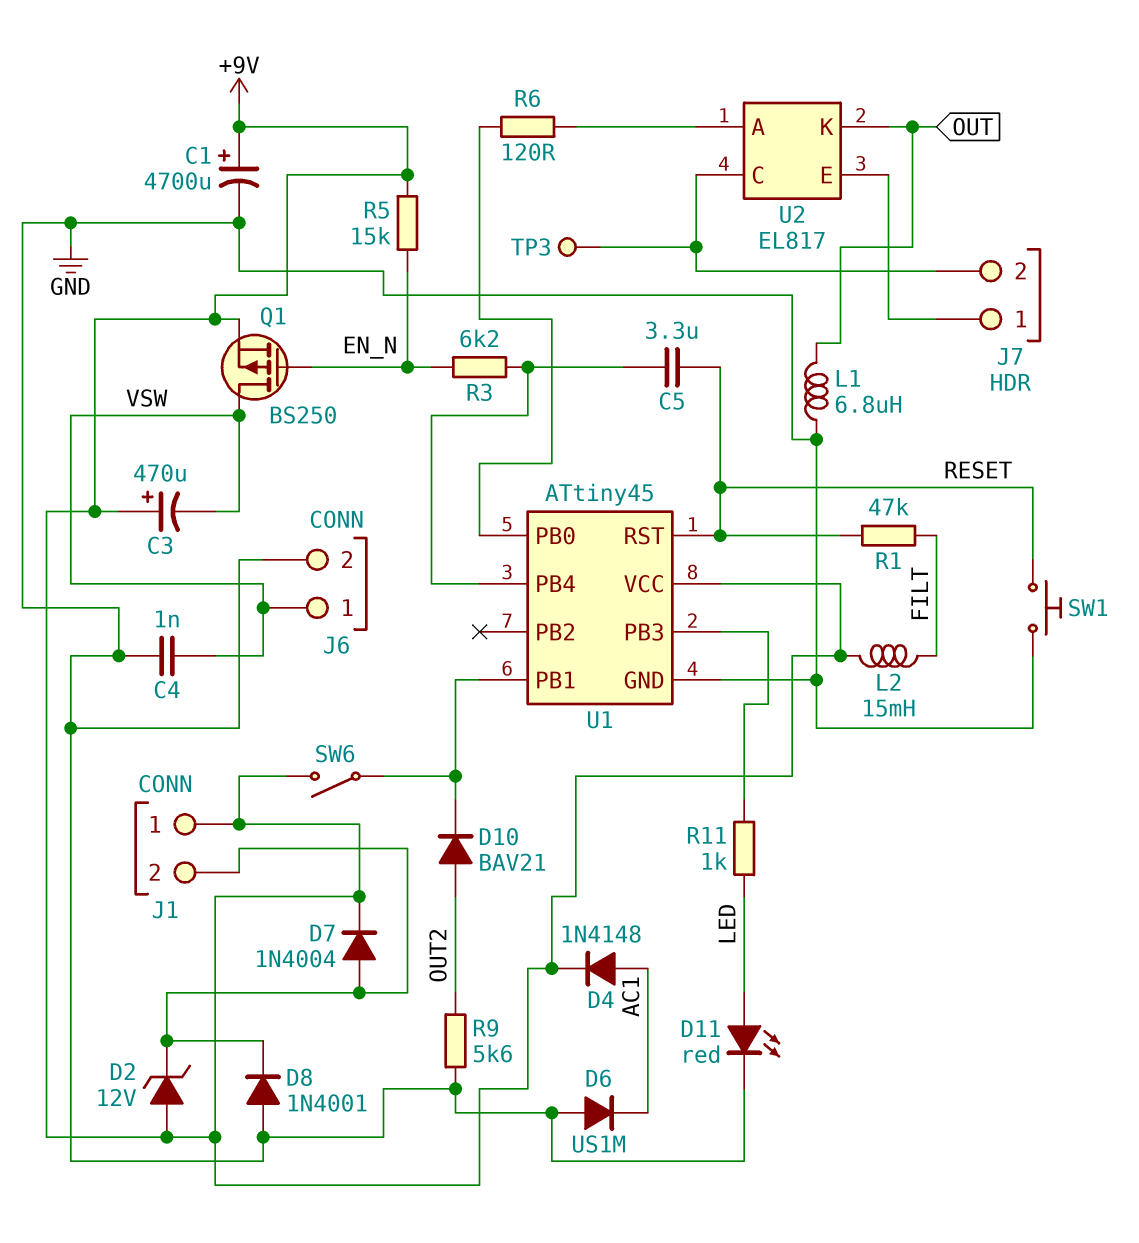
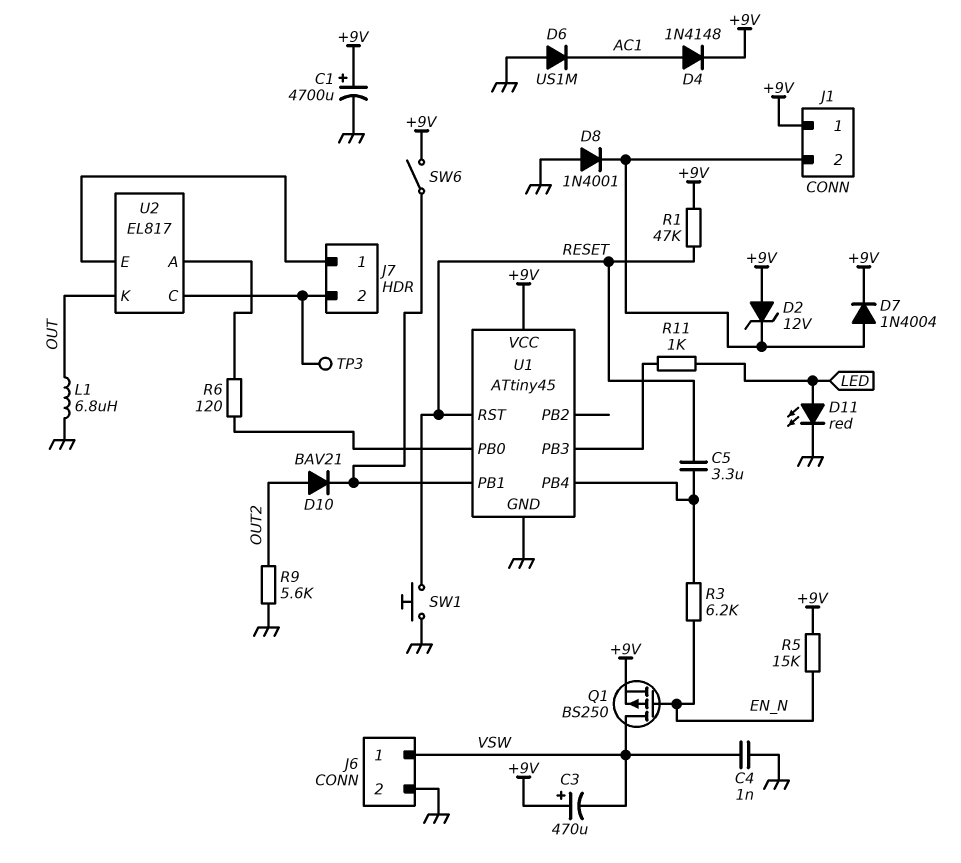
L2: 15mH (+9V, FILT) -> none
R1: 47k (FILT, RESET) -> 47k (+9V, RESET)

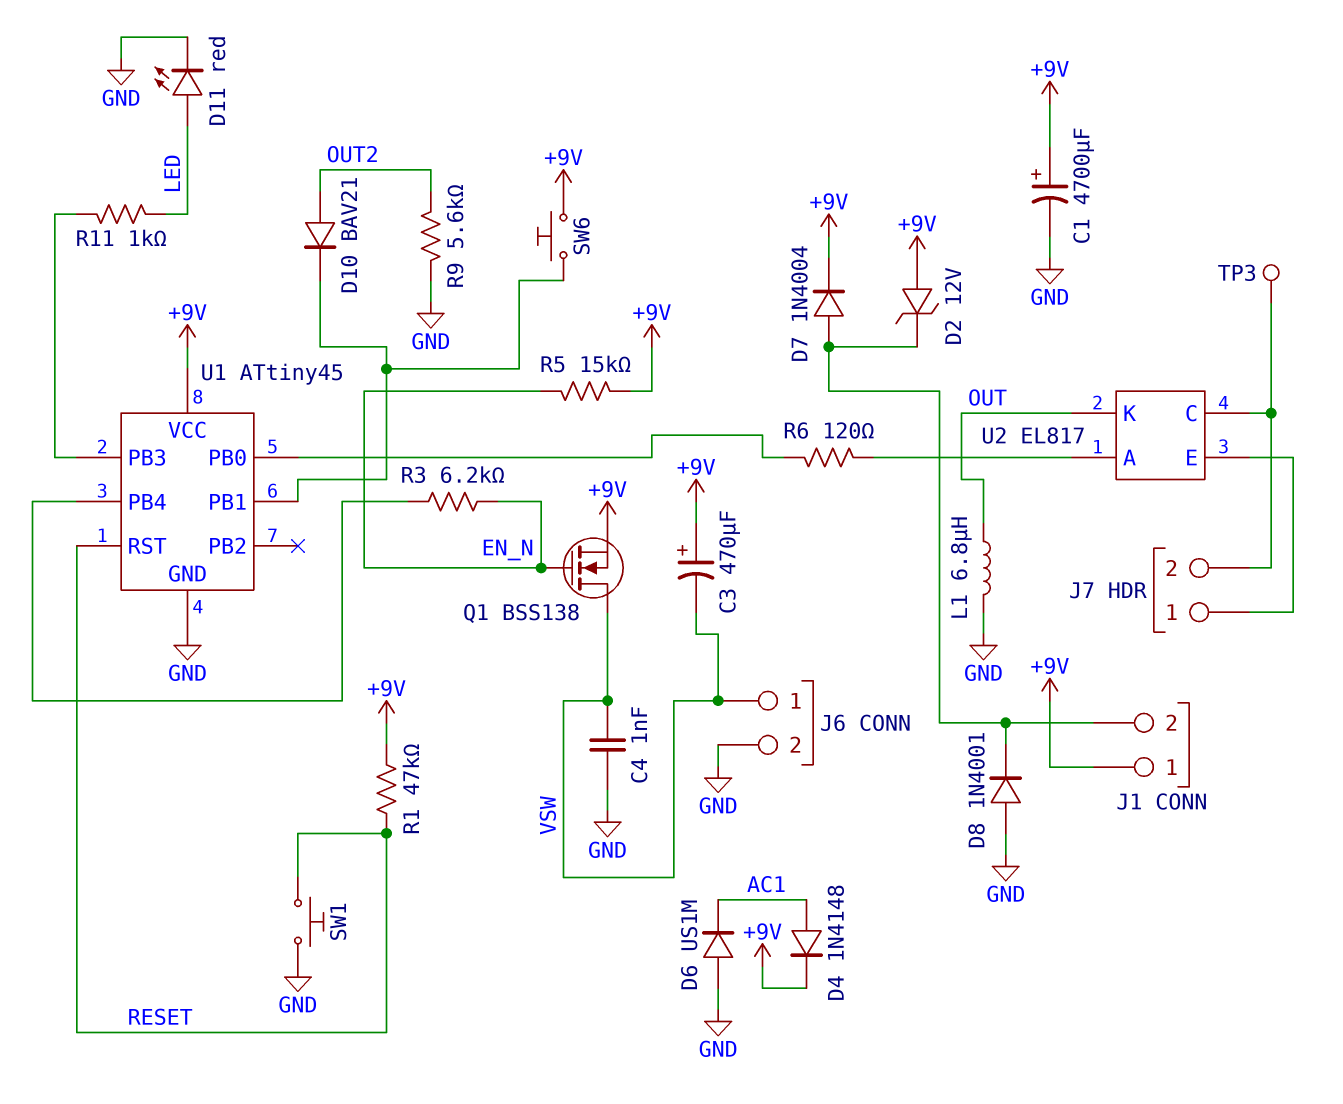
C5: 3.3uF (RESET, U1/PB4) -> none
Q1: PMOS BS250 (G EN_N, D VSW, S +9V) -> NMOS BSS138 (G EN_N, D VSW, S +9V)
SW6: switch (+9V, U1/PB1) -> button (+9V, U1/PB1)

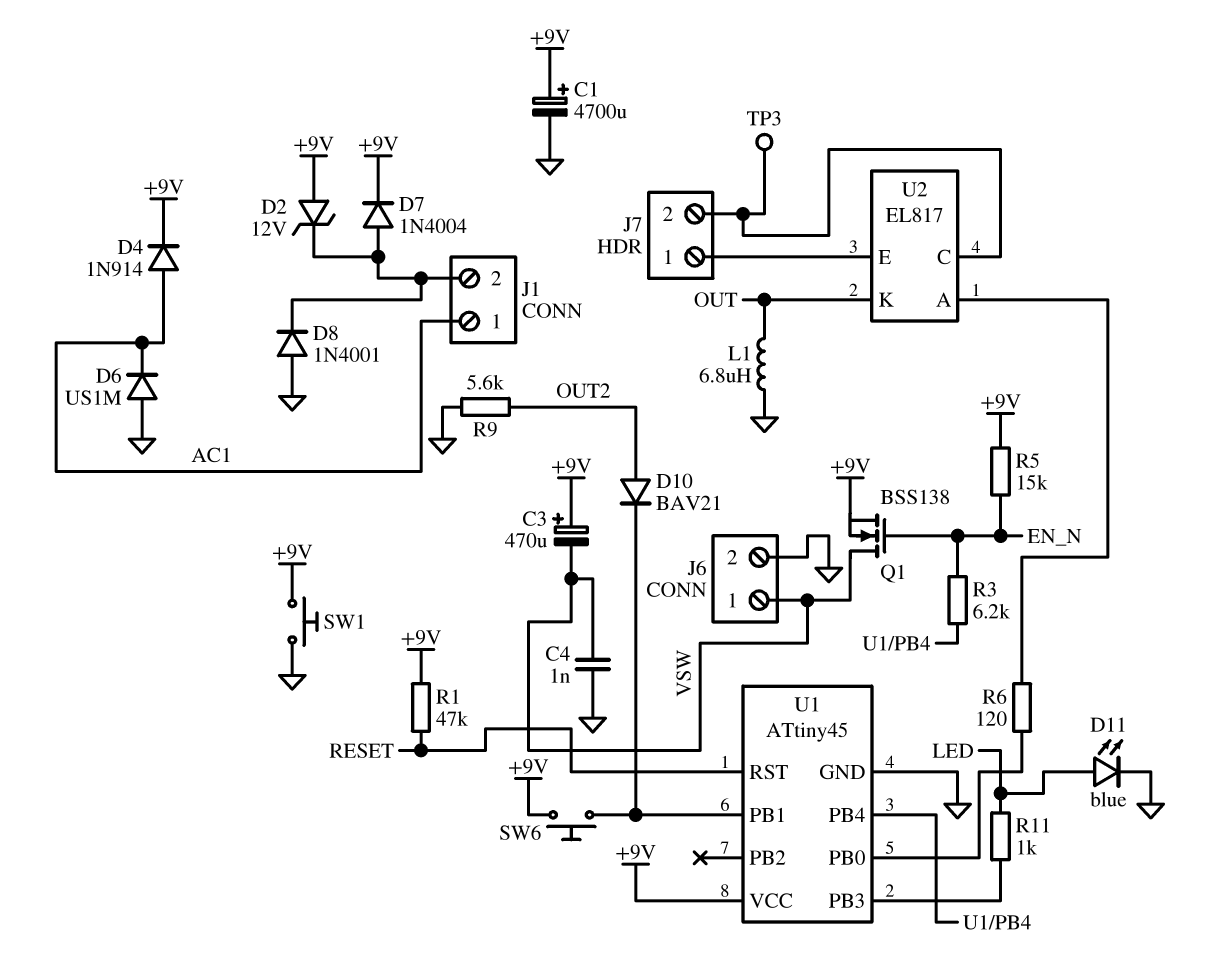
D4: diode 1N4148 (A AC1, K +9V) -> diode 1N914 (A AC1, K +9V)
D11: LED red (A LED, K GND) -> LED blue (A LED, K GND)
J1 pin 1: +9V -> AC1
SW1: button (GND, RESET) -> button (+9V, GND)

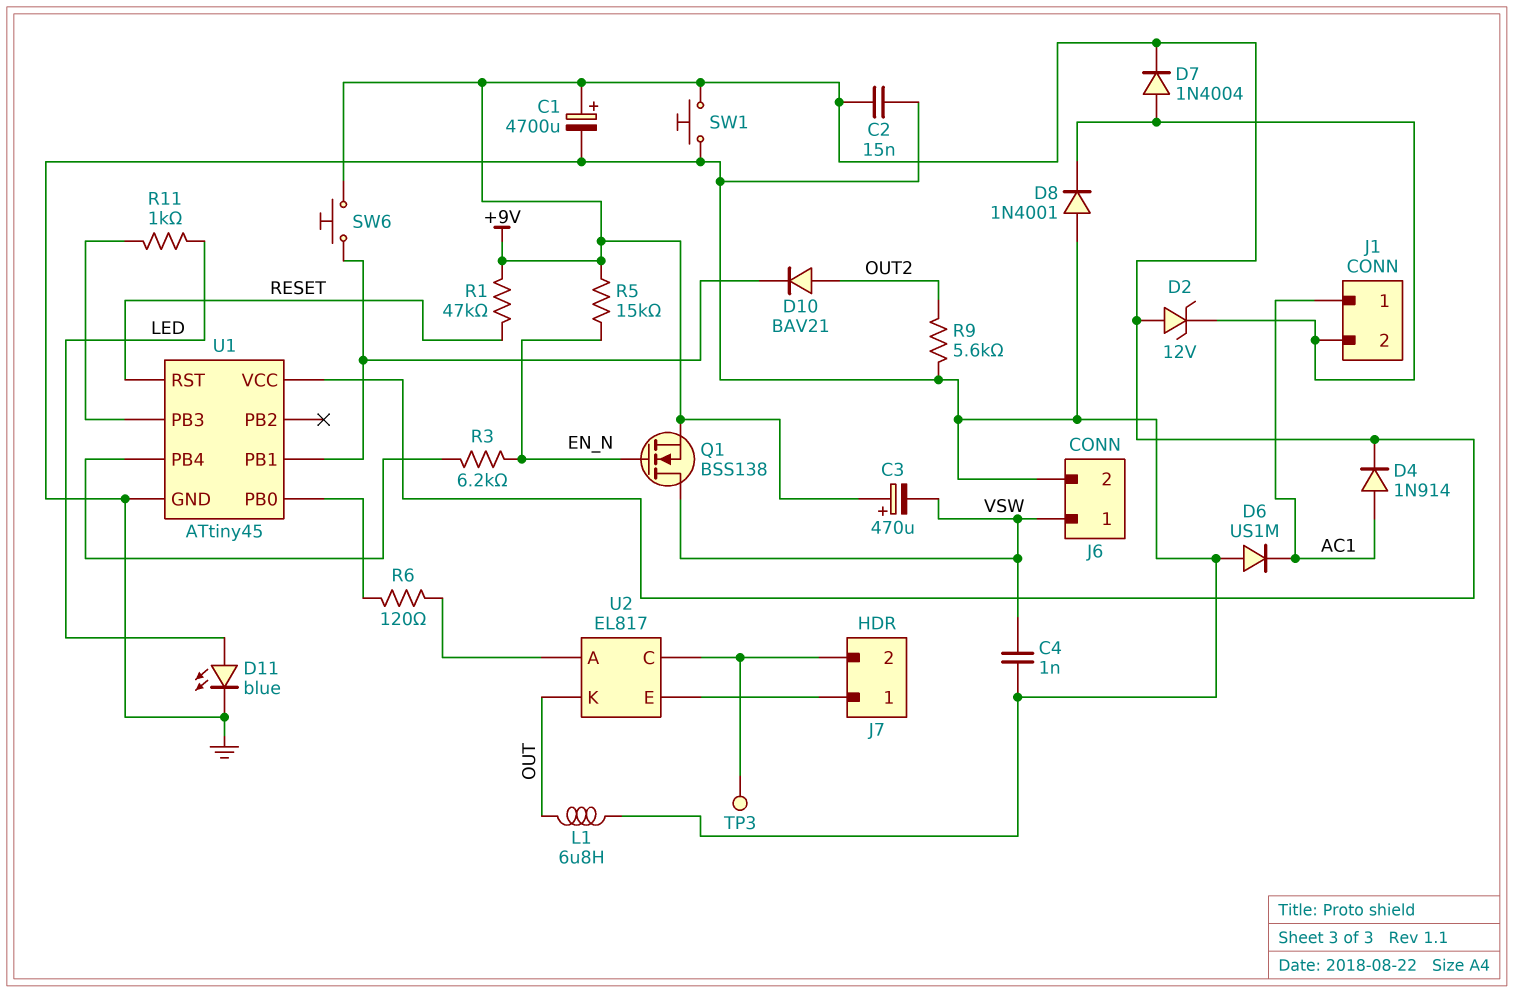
C2: none -> 15nF (+9V, GND)

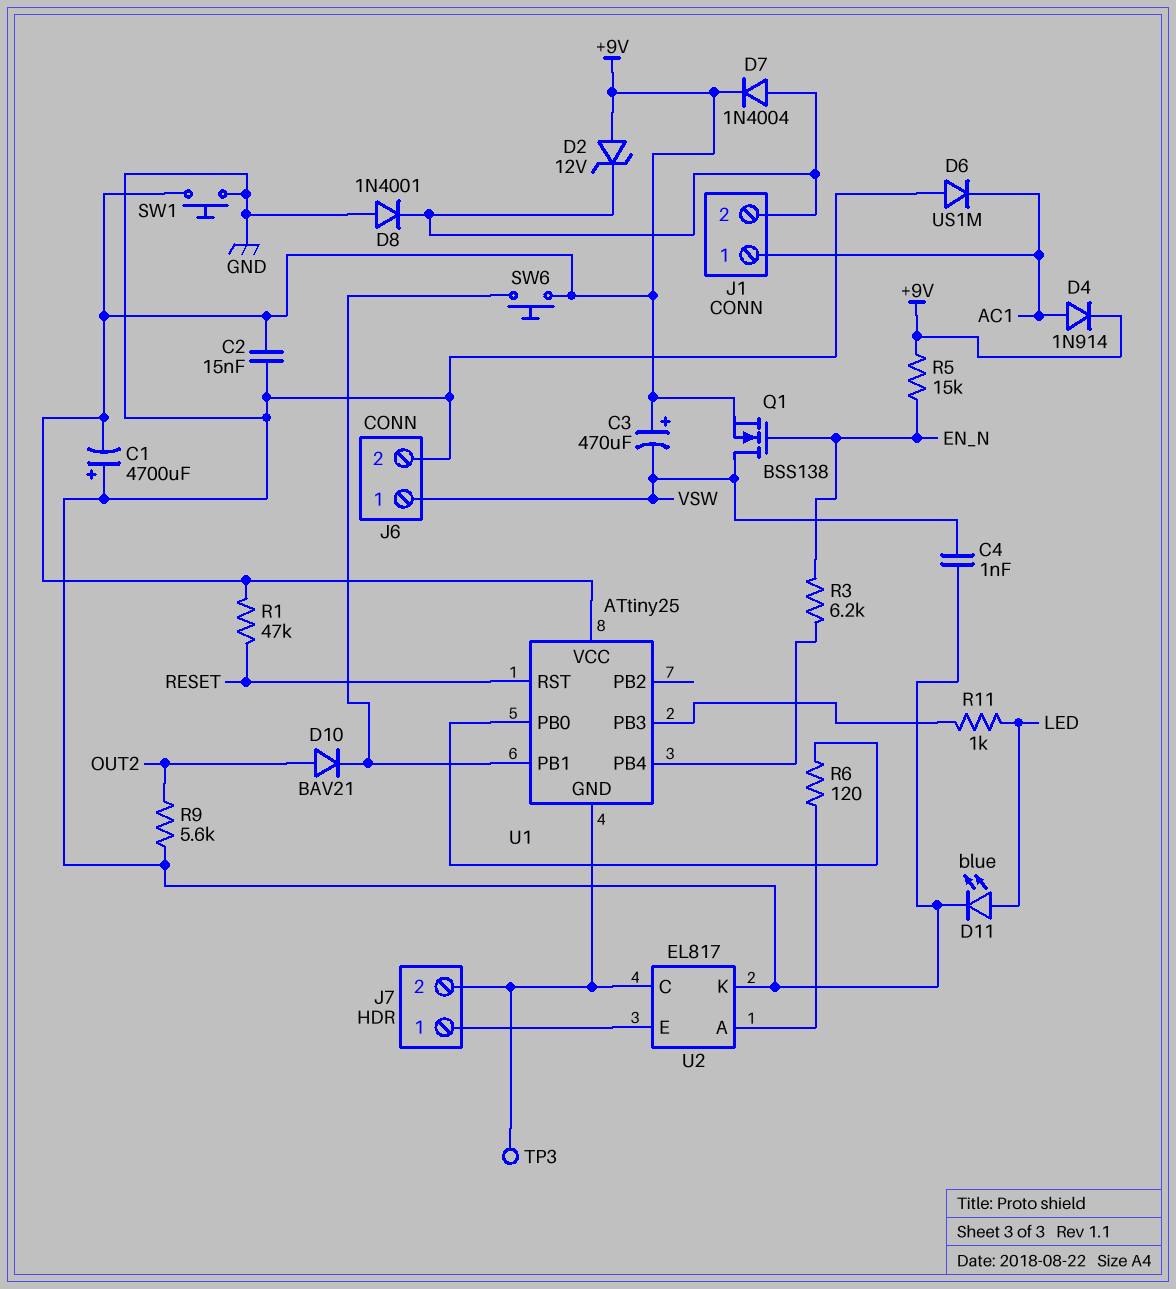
C1: 4700uF (plus +9V, minus GND) -> 4700uF (plus GND, minus +9V)
L1: 6.8uH (GND, OUT) -> none
U1: ATtiny45 -> ATtiny25
U1 pin GND: GND -> J7/2
U2 pin K: OUT -> GND

